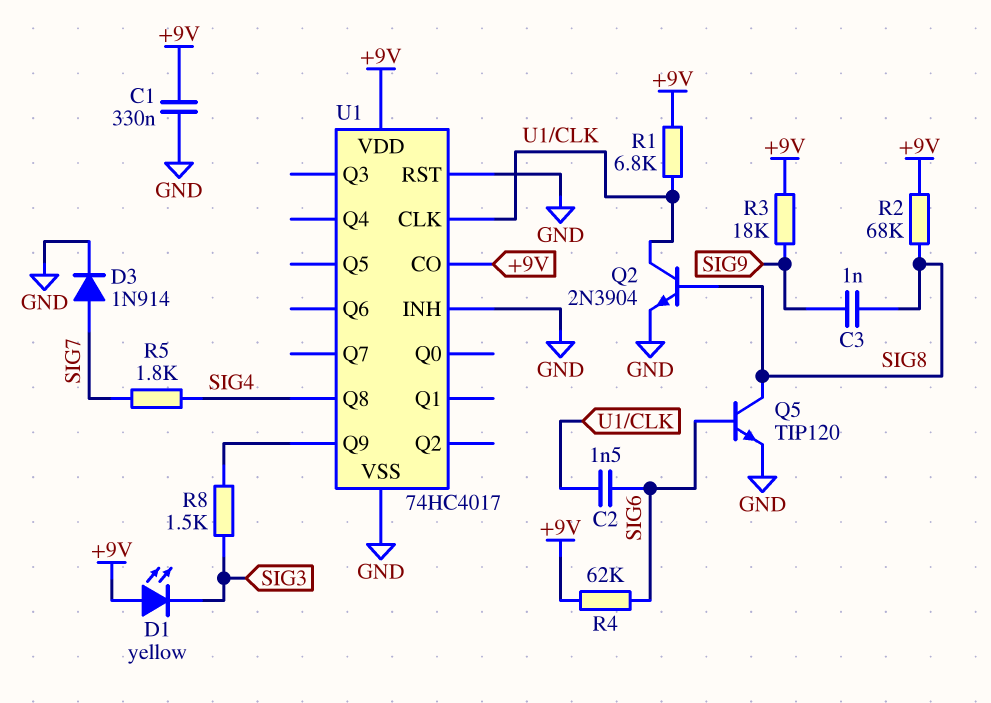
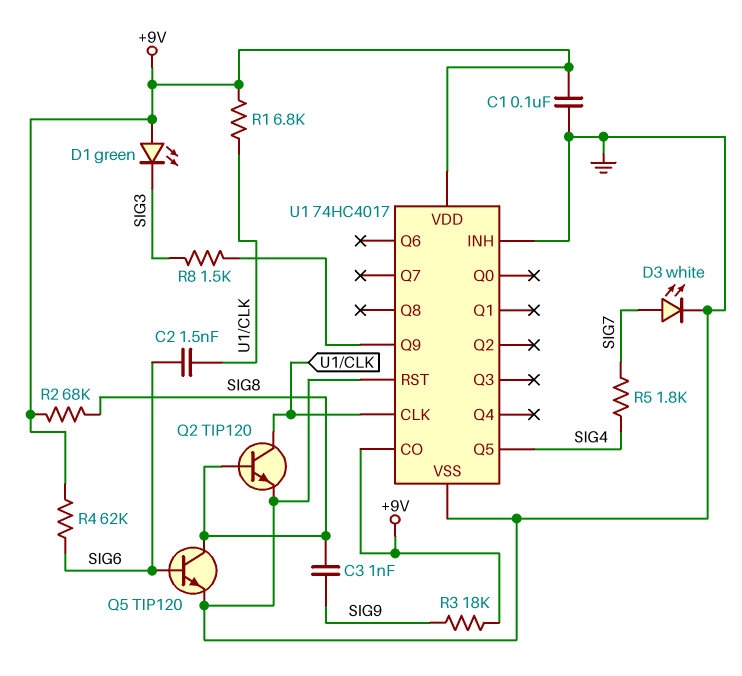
C1: 330nF (+9V, GND) -> 100nF (+9V, GND)
D1: LED yellow (A +9V, K SIG3) -> LED green (A +9V, K SIG3)
D3: diode 1N914 (A SIG7, K GND) -> LED white (A SIG7, K GND)
Q2: NPN 2N3904 (B SIG8, C U1/CLK, E GND) -> NPN TIP120 (B SIG8, C U1/CLK, E GND)
U1 pin Q5: none -> SIG4
U1 pin Q8: SIG4 -> none

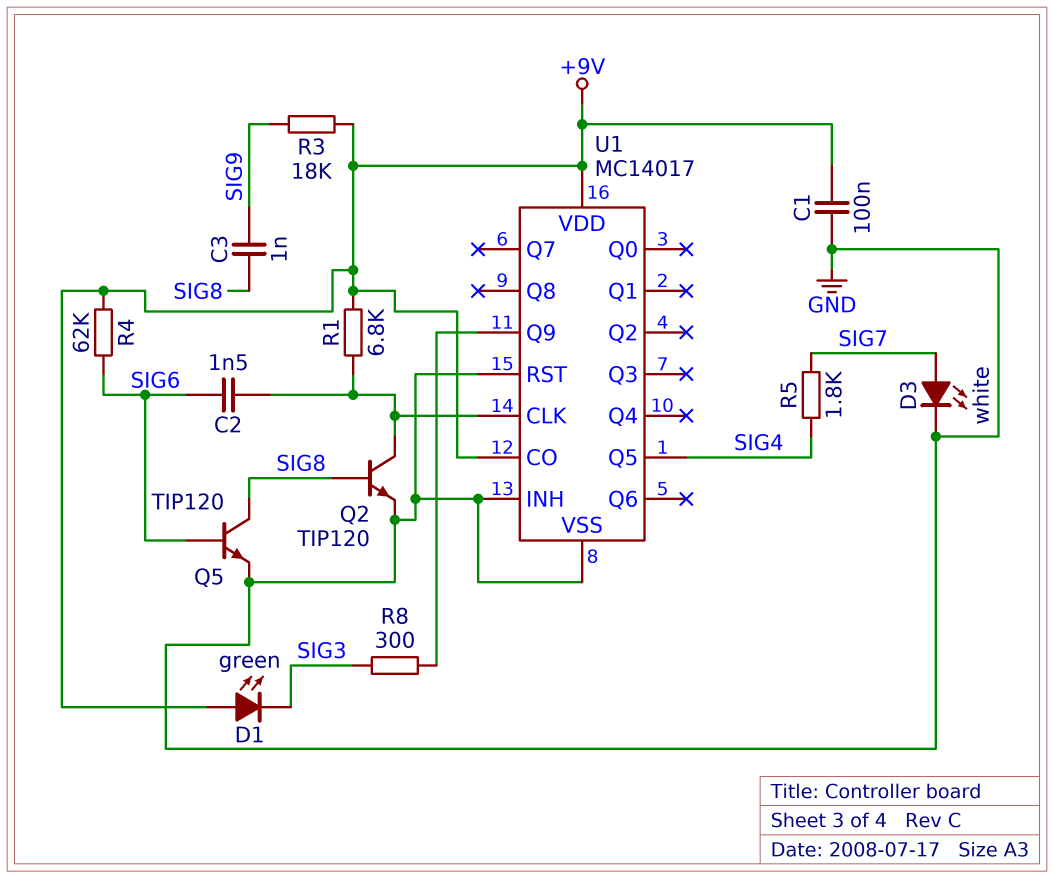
R2: 68k (+9V, SIG8) -> none
R8: 1.5k (SIG3, U1/Q9) -> 300 (SIG3, U1/Q9)
U1: 74HC4017 -> MC14017

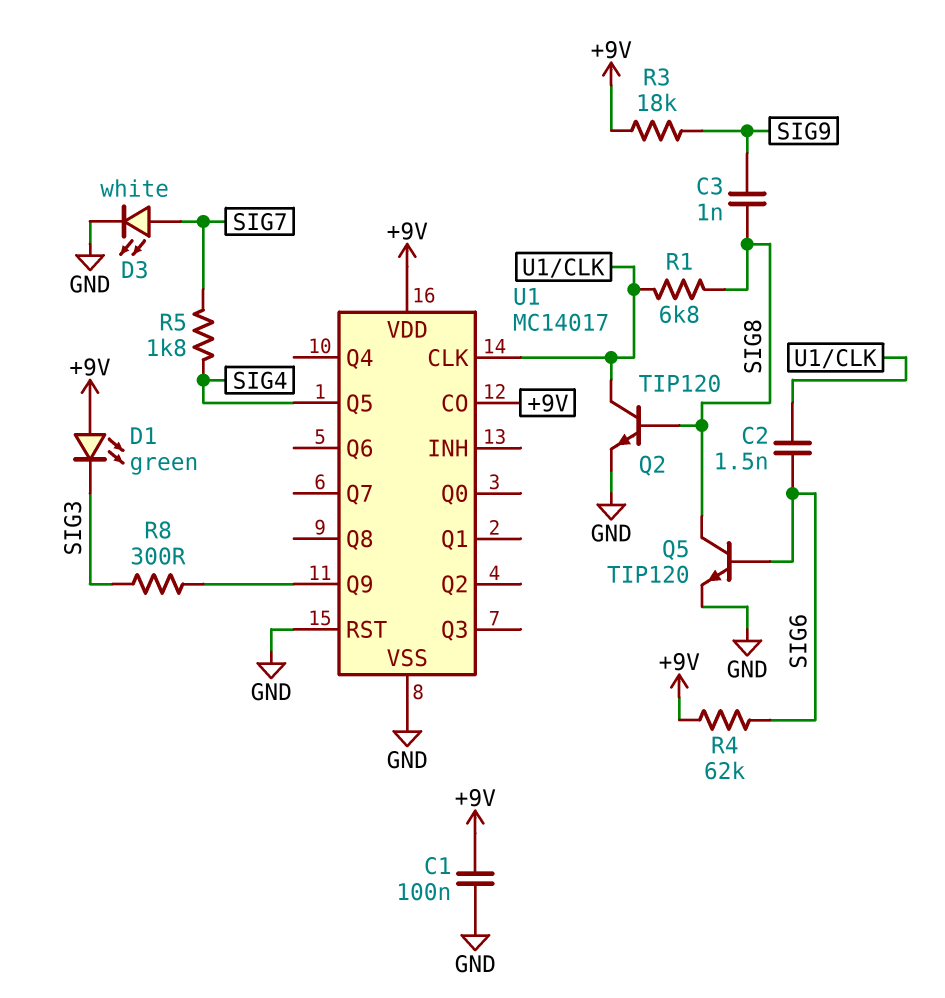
R1: 6.8k (+9V, U1/CLK) -> 6.8k (SIG8, U1/CLK)
U1 pin INH: GND -> none

